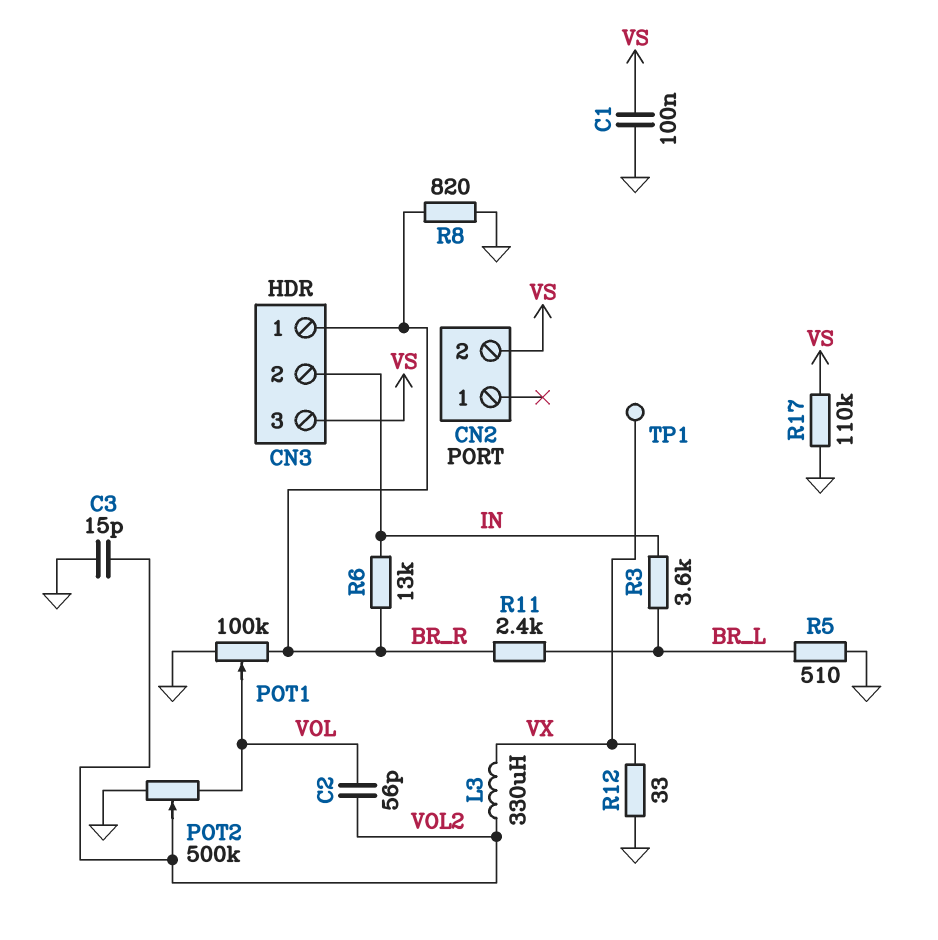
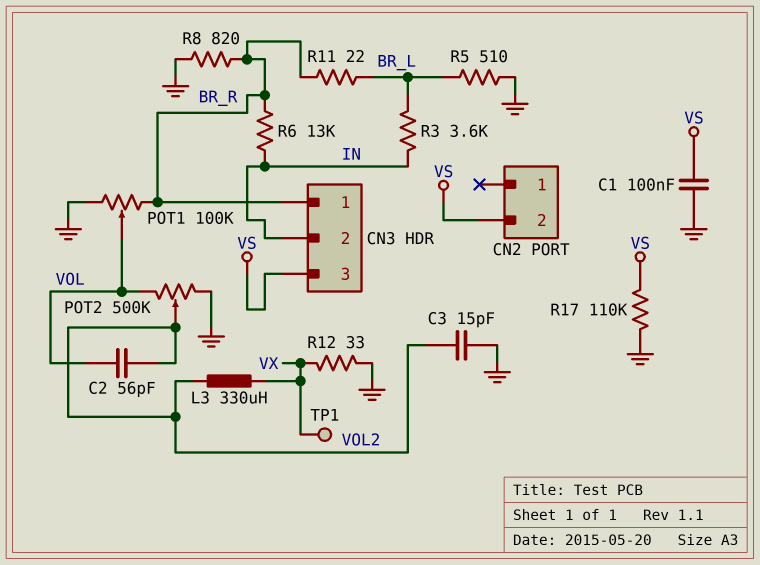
R11: 2.4k (BR_L, BR_R) -> 22 (BR_L, BR_R)

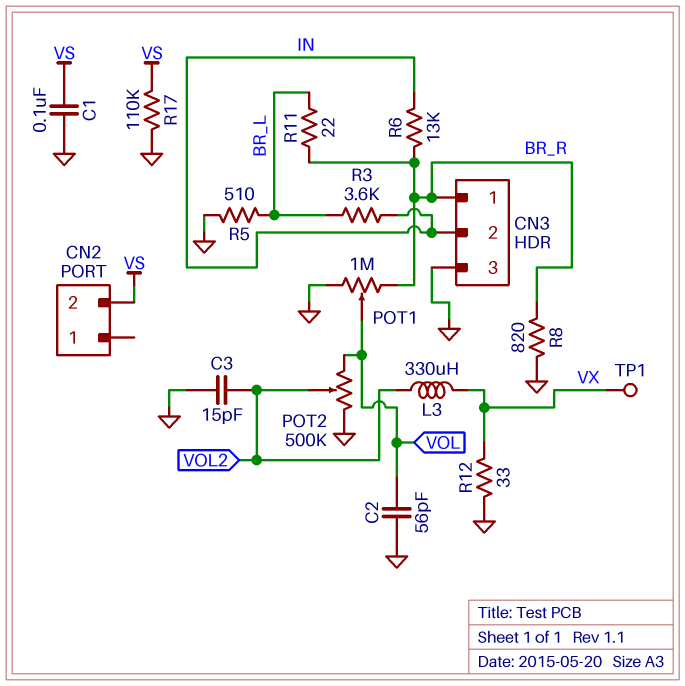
C2: 56pF (VOL, VOL2) -> 56pF (GND, VOL)
CN3 pin 3: VS -> GND
POT1: 100k (BR_R, GND, wiper VOL) -> 1M (BR_R, GND, wiper VOL)

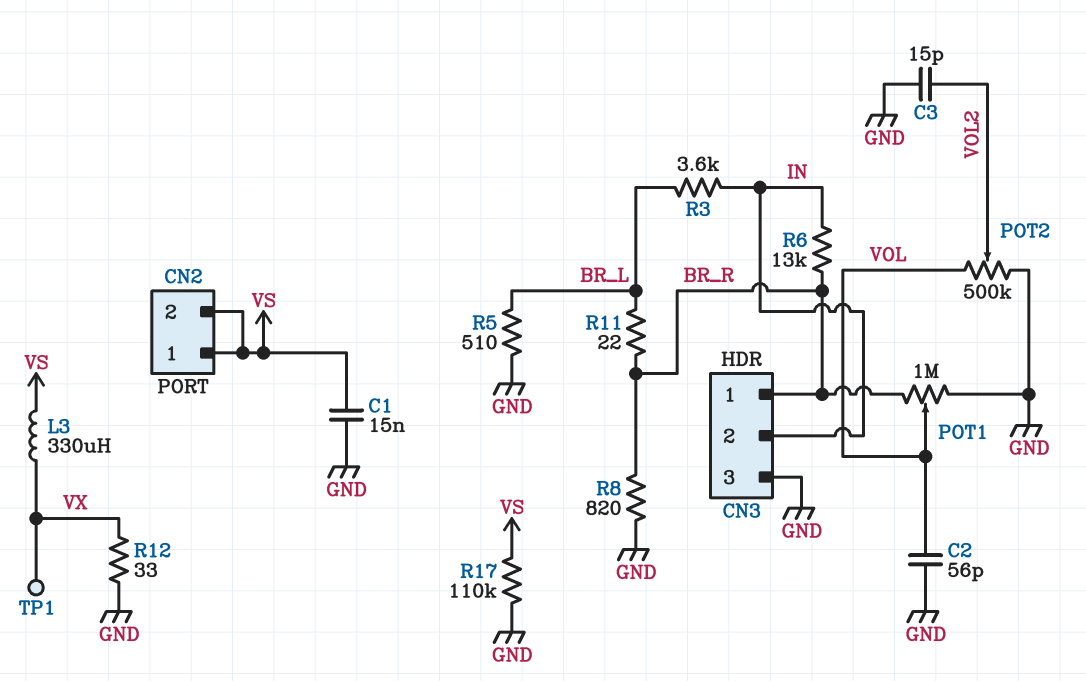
C1: 100nF (GND, VS) -> 15nF (GND, VS)
CN2 pin 1: none -> VS
L3: 330uH (VOL2, VX) -> 330uH (VS, VX)

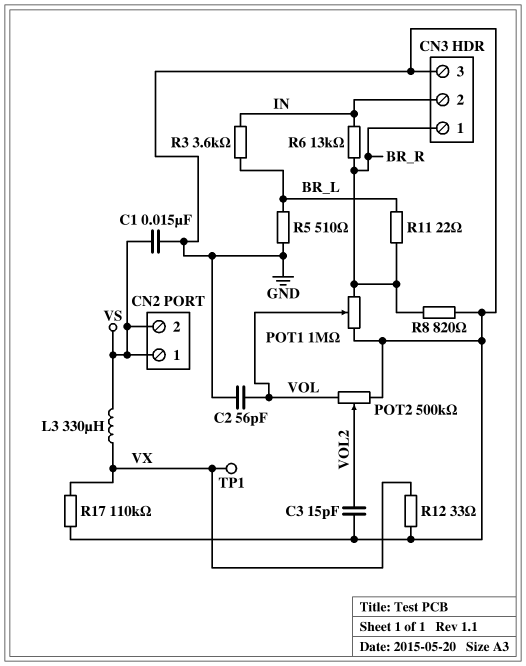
R17: 110k (GND, VS) -> 110k (GND, VX)

